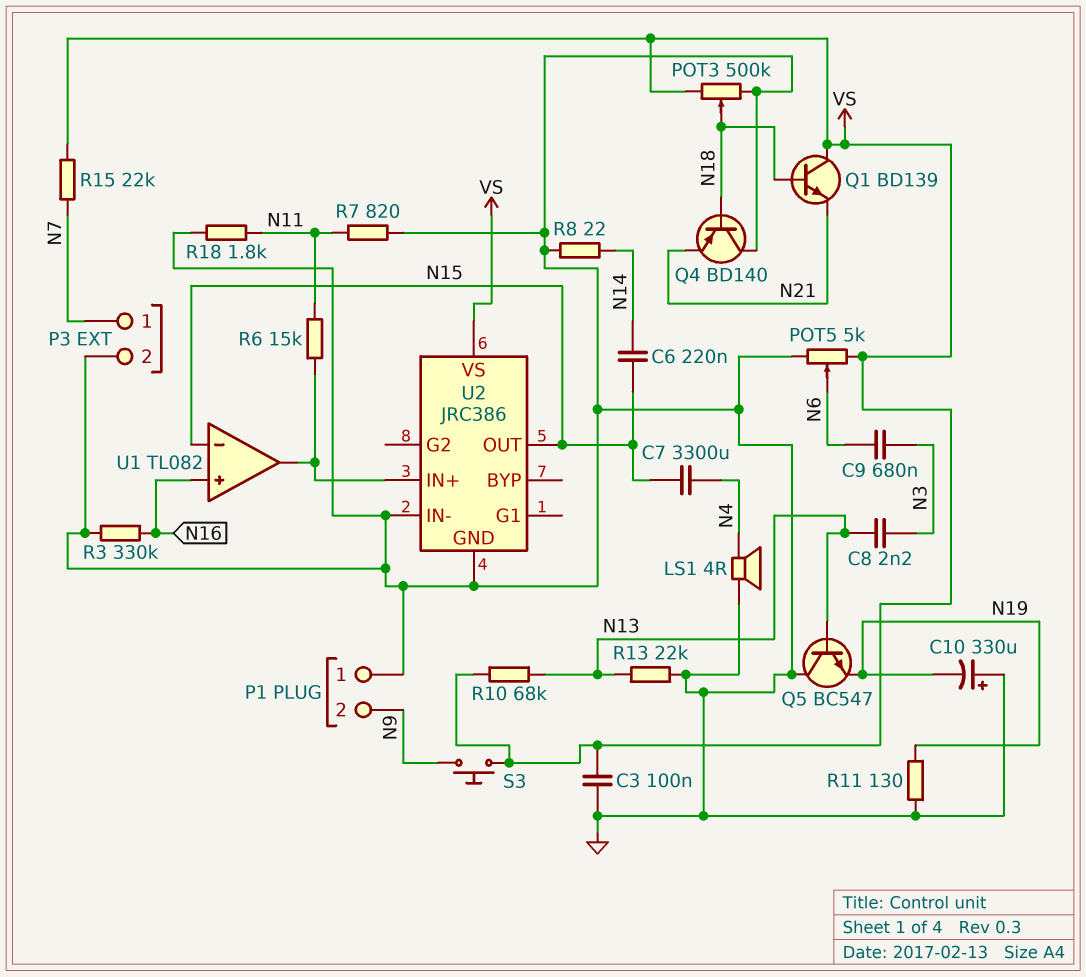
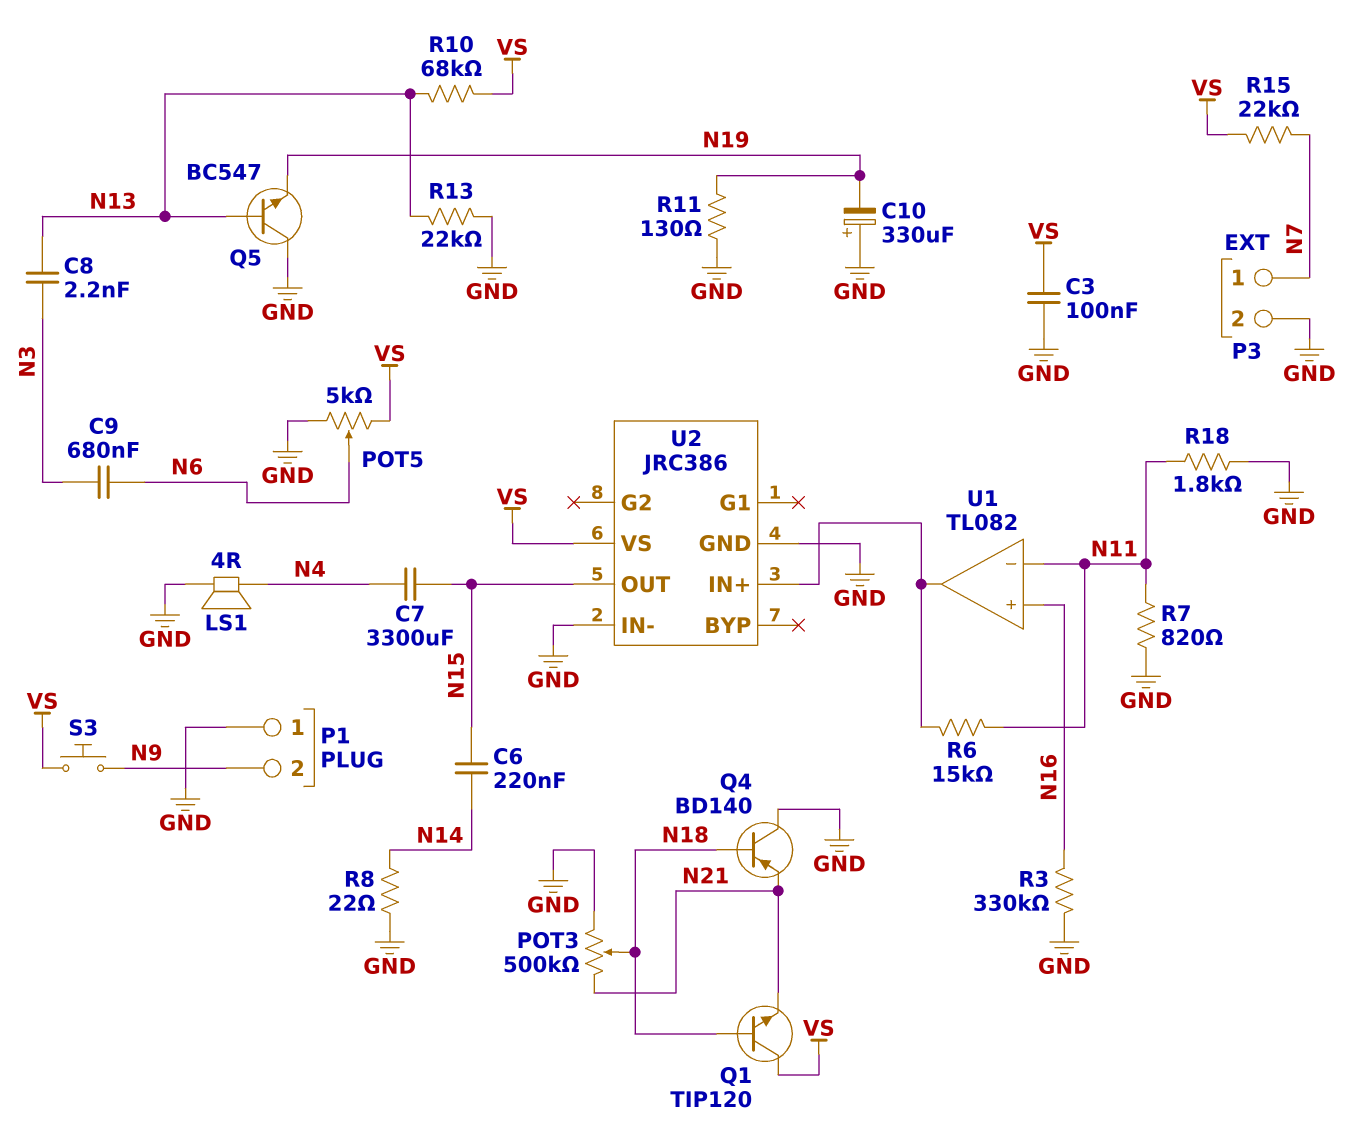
POT3: 500k (GND, VS, wiper N18) -> 500k (GND, N21, wiper N18)
Q1: NPN BD139 (B N18, C VS, E N21) -> NPN TIP120 (B N18, C VS, E N21)
U1 pin in-: N15 -> N11

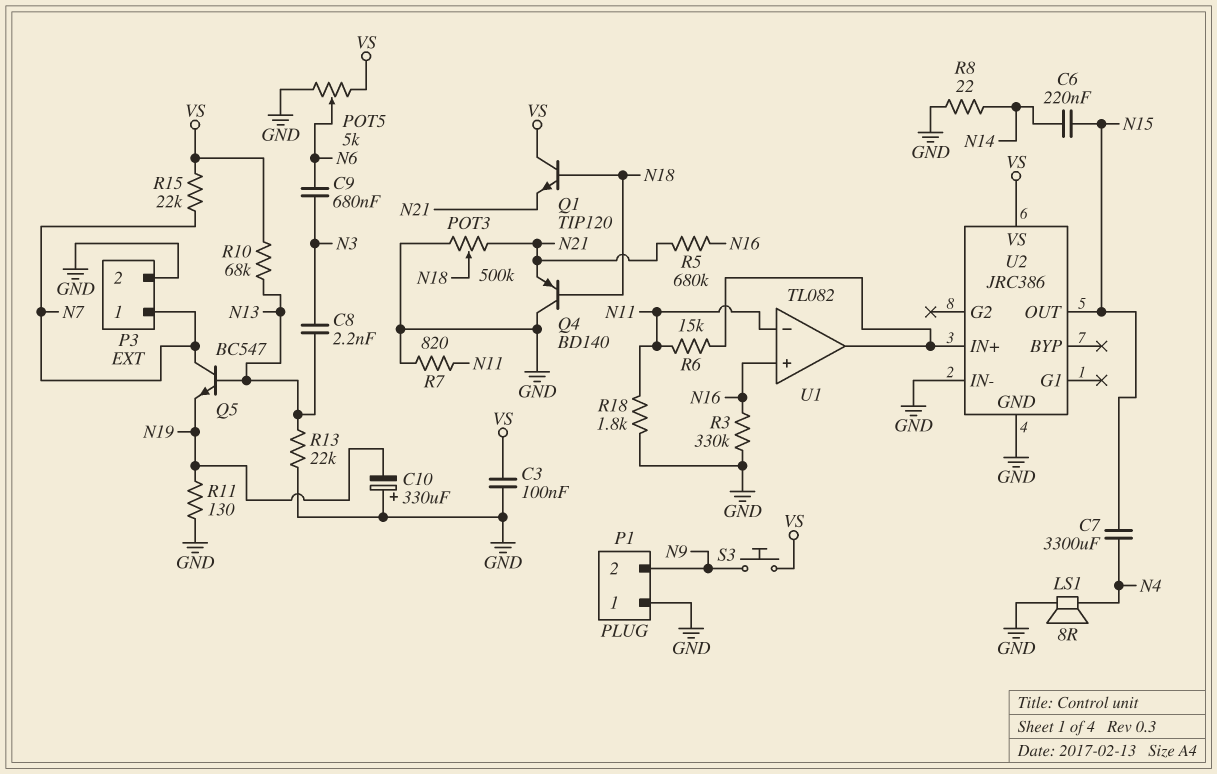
LS1: speaker 4R (GND, N4) -> speaker 8R (GND, N4)
Q5: NPN BC547 (B N13, C GND, E N19) -> NPN BC547 (B N13, C N7, E N19)
R5: none -> 680k (N16, N21)

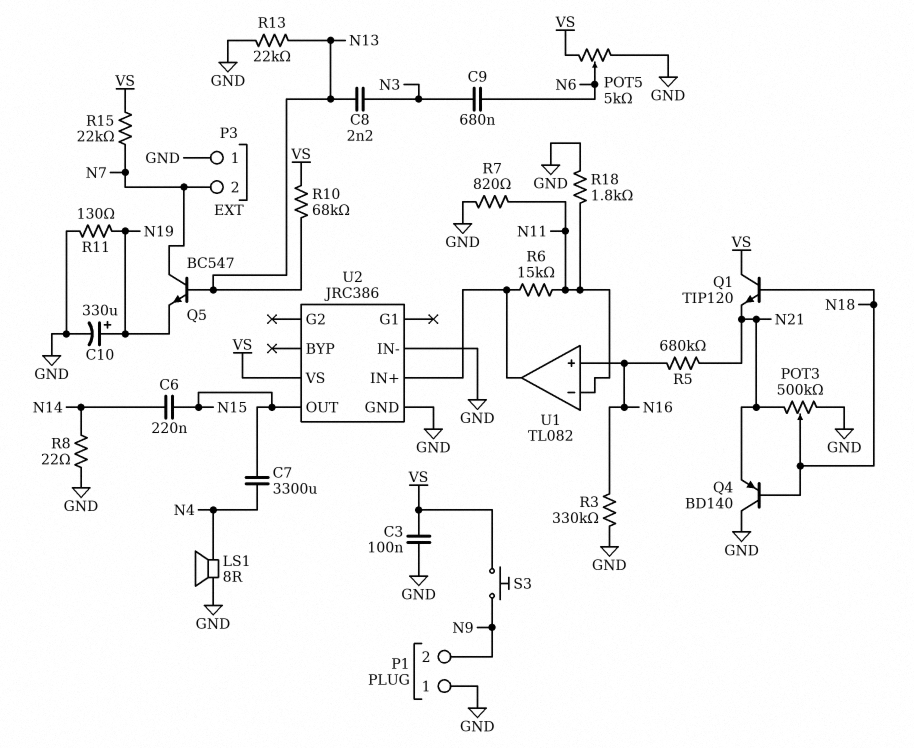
C10: 330uF (plus GND, minus N19) -> 330uF (plus N19, minus GND)
P3 pin 1: N7 -> GND
P3 pin 2: GND -> N7

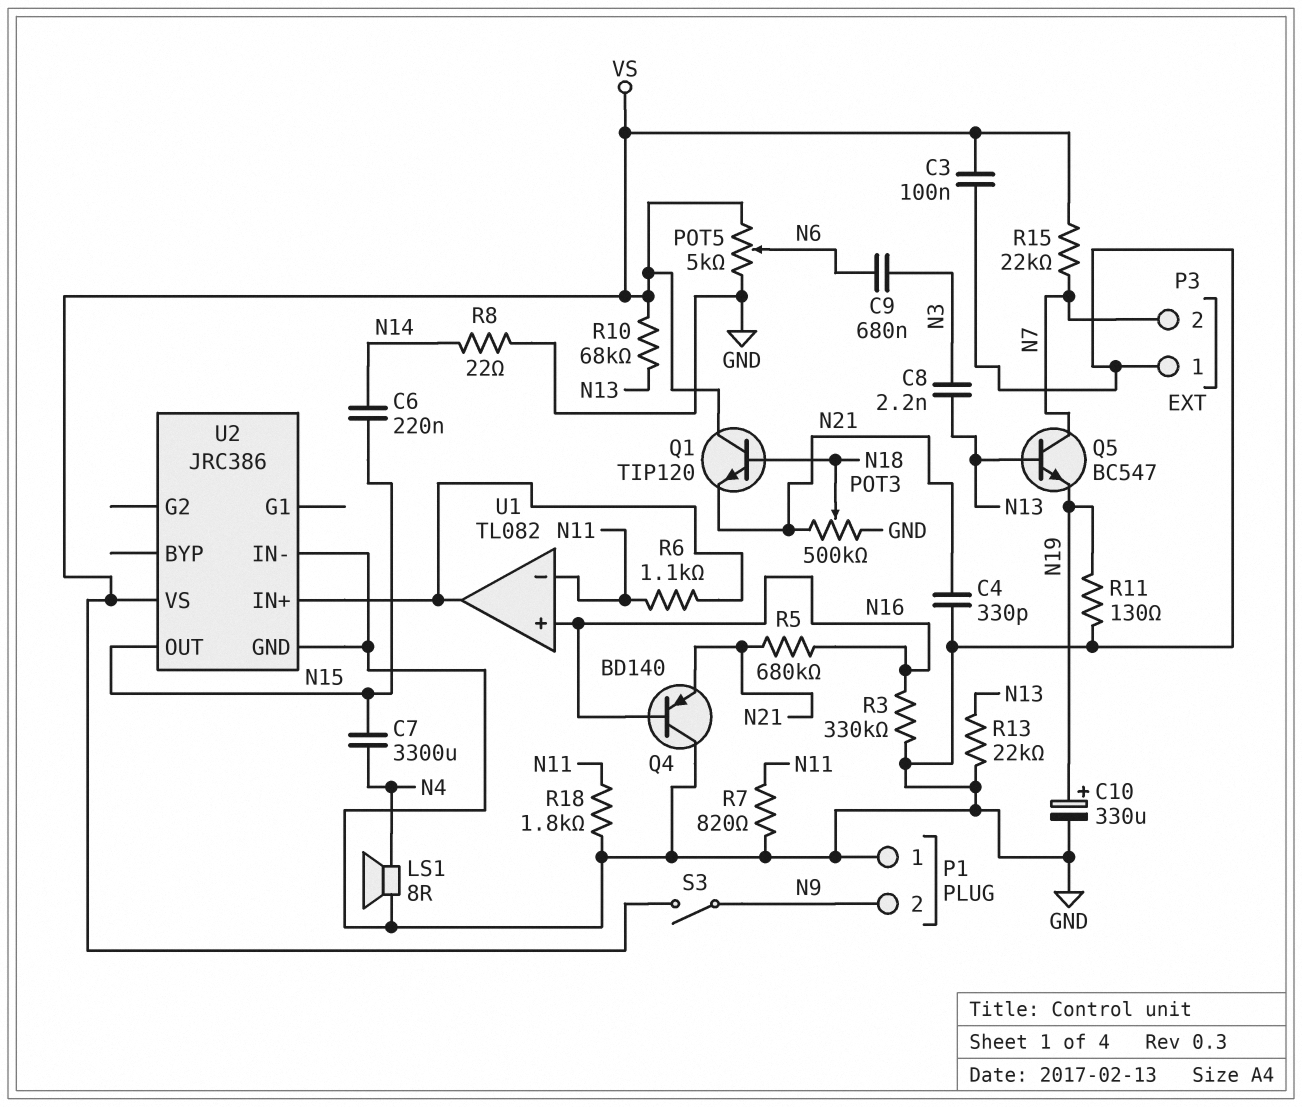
C4: none -> 330pF (GND, N21)
Q4: PNP BD140 (B N18, C GND, E N21) -> PNP BD140 (B N16, C GND, E N21)
R6: 15k (N11, U1/out) -> 1.1k (N11, U1/out)
S3: button (N9, VS) -> switch (N9, VS)

